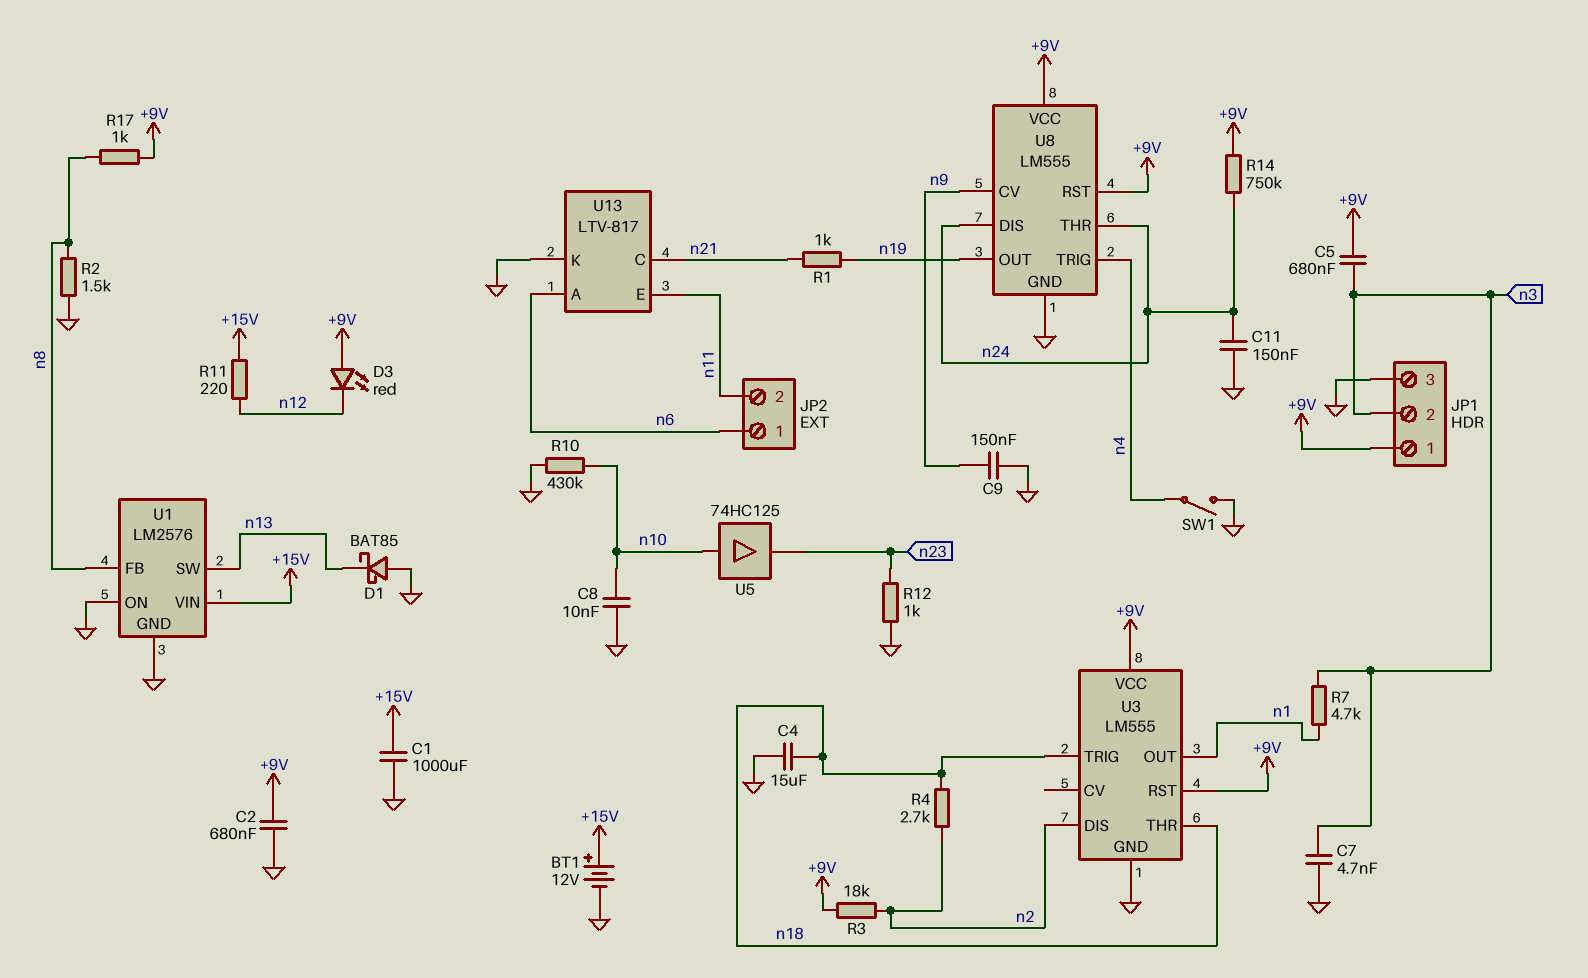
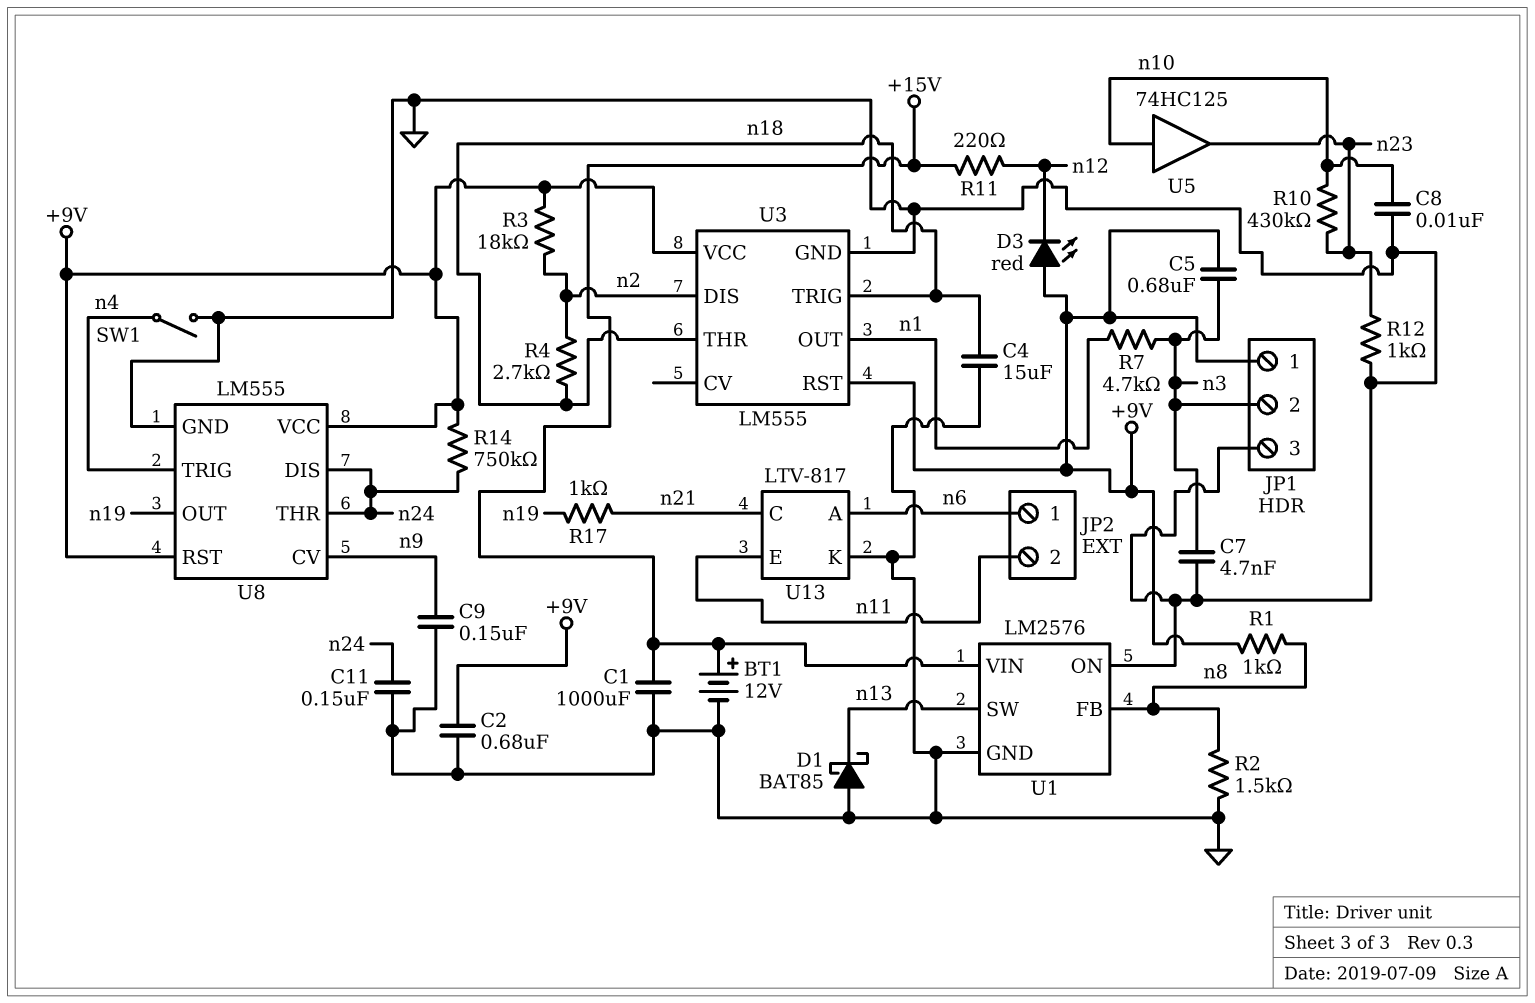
R1: 1k (n19, n21) -> 1k (+9V, n8)
R10: 430k (GND, n10) -> 430k (n10, n23)
R17: 1k (+9V, n8) -> 1k (n19, n21)

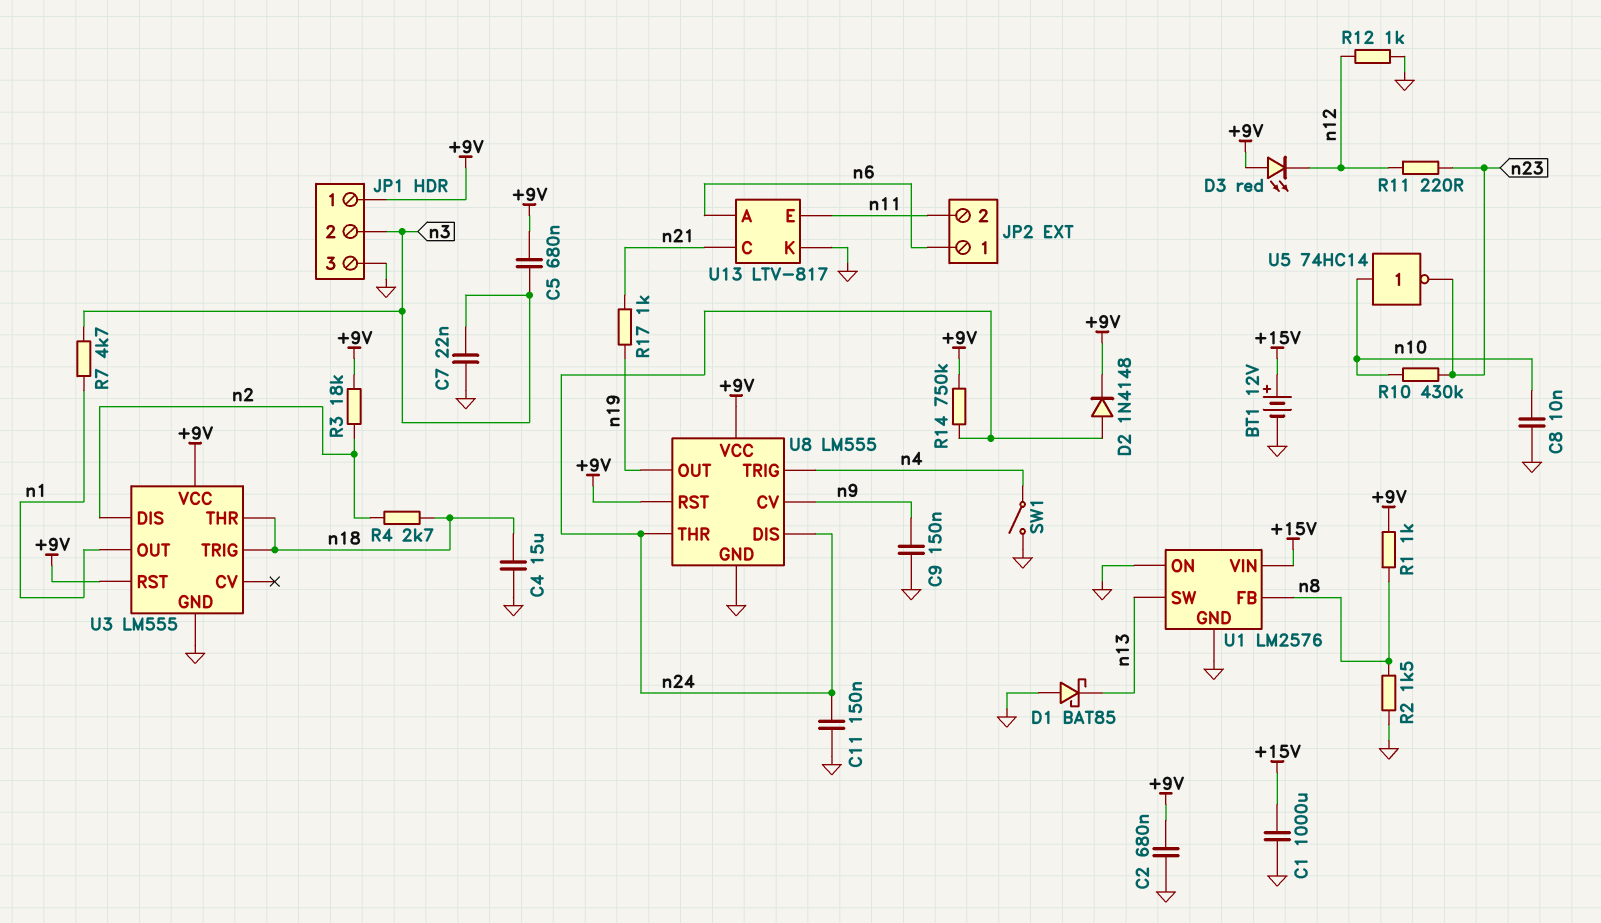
C7: 4.7nF (GND, n3) -> 22nF (GND, n3)
D2: none -> diode 1N4148 (A n24, K +9V)
R11: 220 (+15V, n12) -> 220 (n12, n23)
R12: 1k (GND, n23) -> 1k (GND, n12)
U5: buffer 74HC125 (in n10, out n23) -> NOT 74HC14 (in n10, out n23)

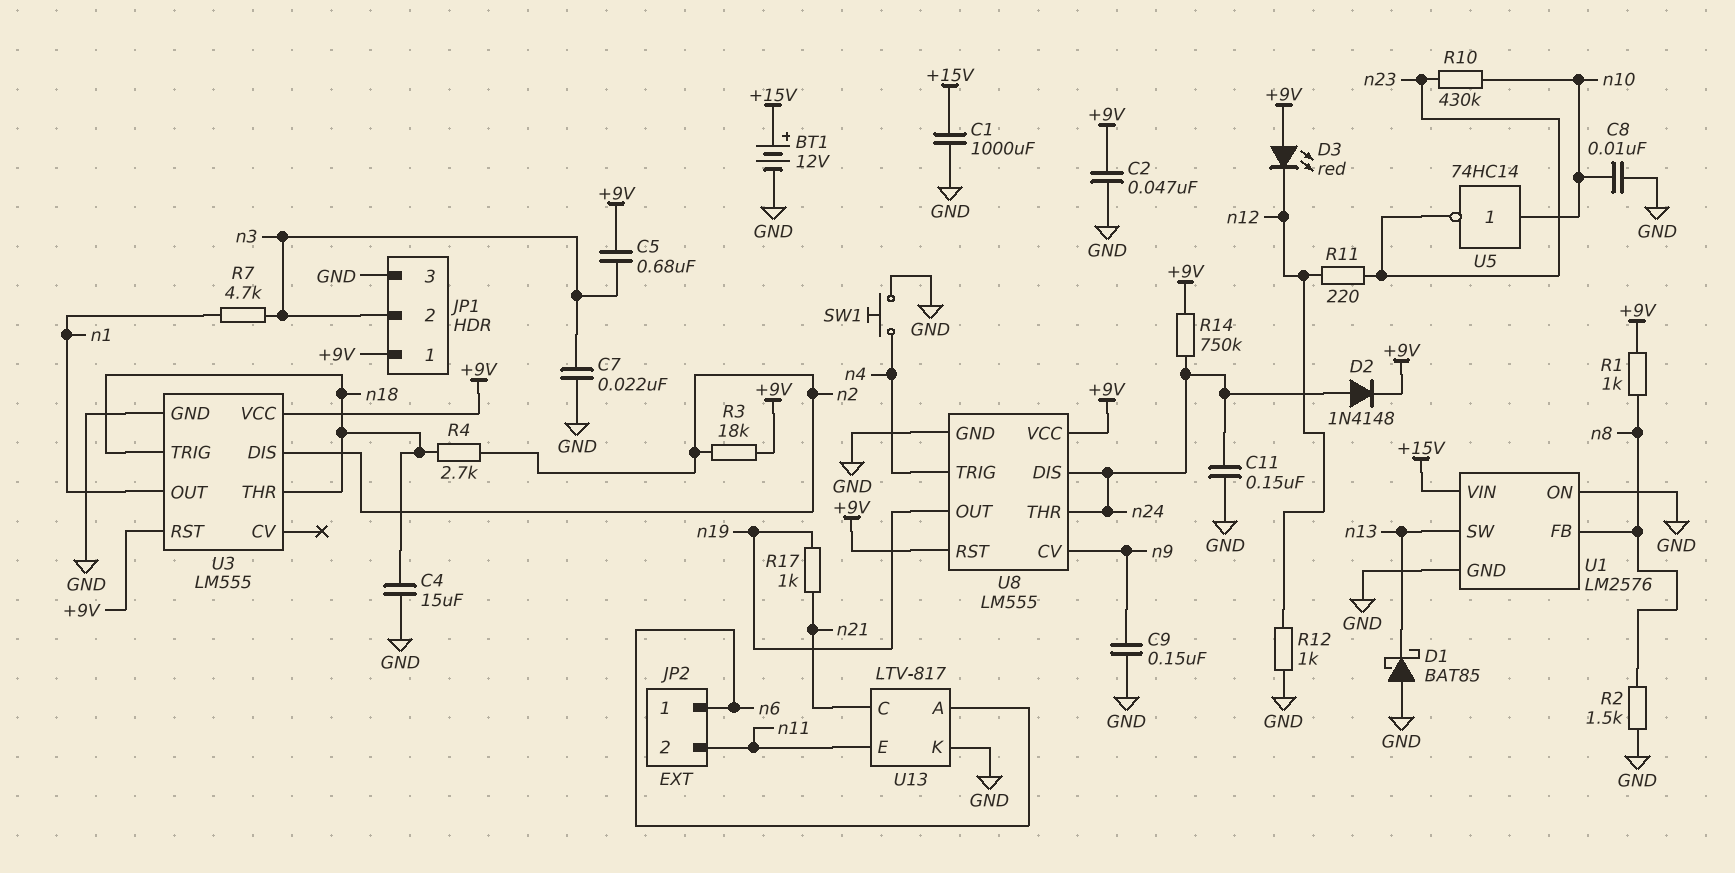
C2: 680nF (+9V, GND) -> 47nF (+9V, GND)
SW1: switch (GND, n4) -> button (GND, n4)

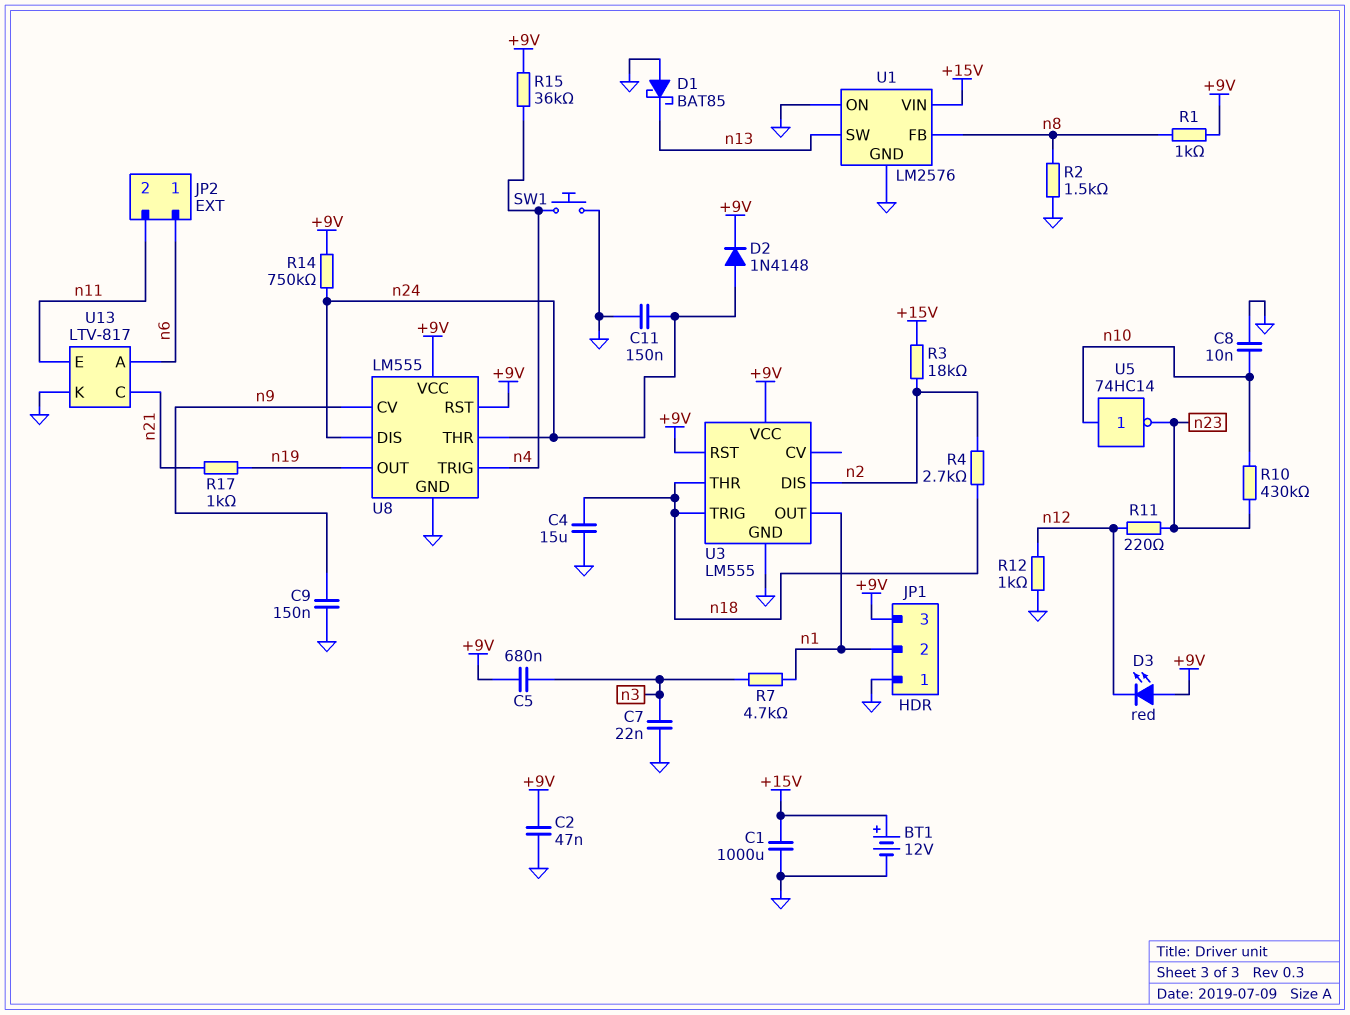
JP1 pin 1: +9V -> GND
JP1 pin 2: n3 -> n1
JP1 pin 3: GND -> +9V
R3: 18k (+9V, n2) -> 18k (+15V, n2)
R15: none -> 36k (+9V, n4)

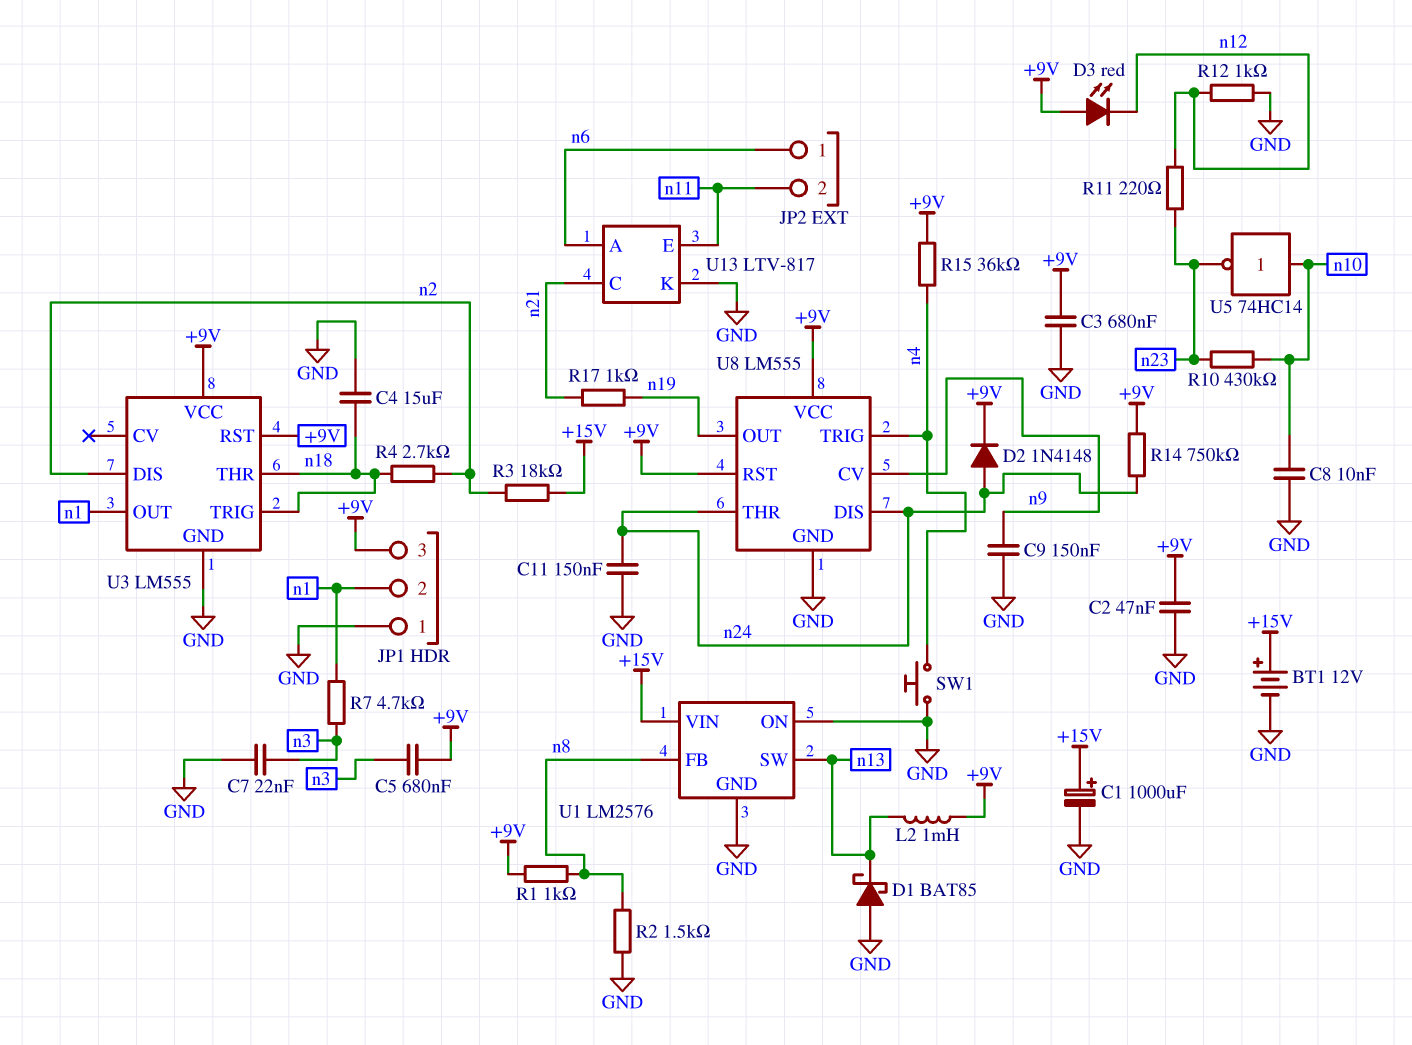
C1: 1000uF (+15V, GND) -> 1000uF (plus +15V, minus GND)
C3: none -> 680nF (+9V, GND)
L2: none -> 1mH (+9V, n13)

